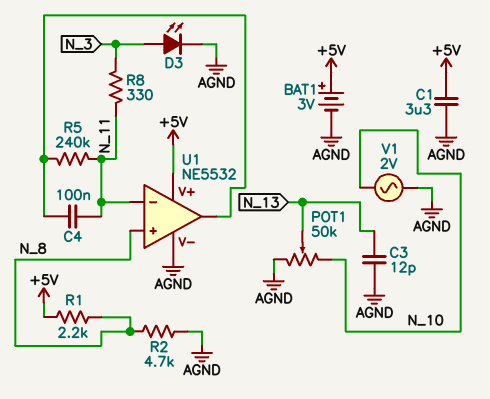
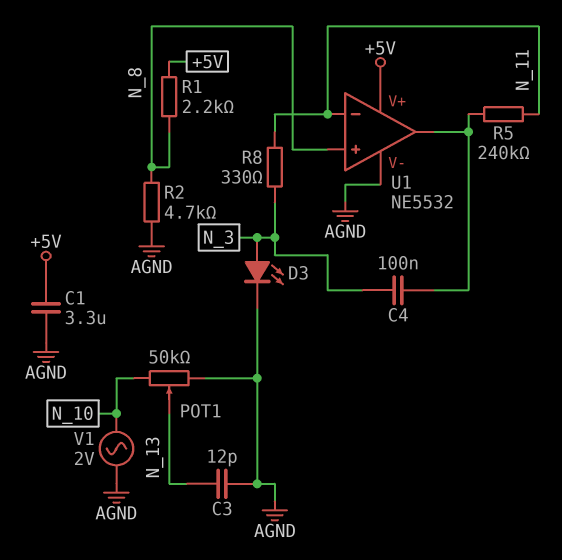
BAT1: 3V (plus +5V, minus AGND) -> none
C4: 100nF (N_11, U1/out) -> 100nF (N_3, U1/out)

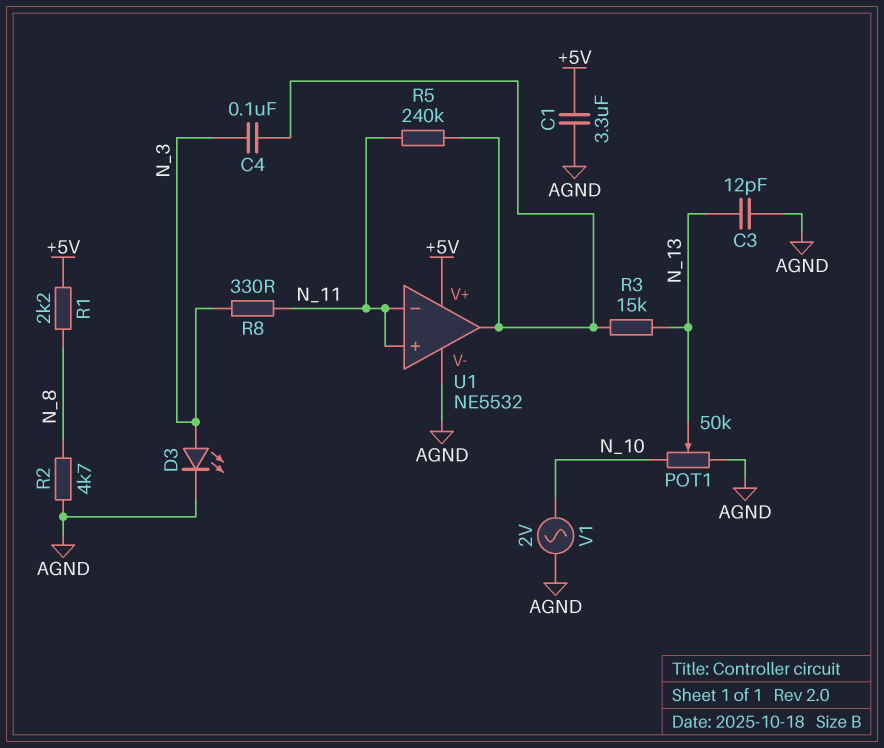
R3: none -> 15k (N_13, U1/out)
U1 pin in+: N_8 -> N_11

